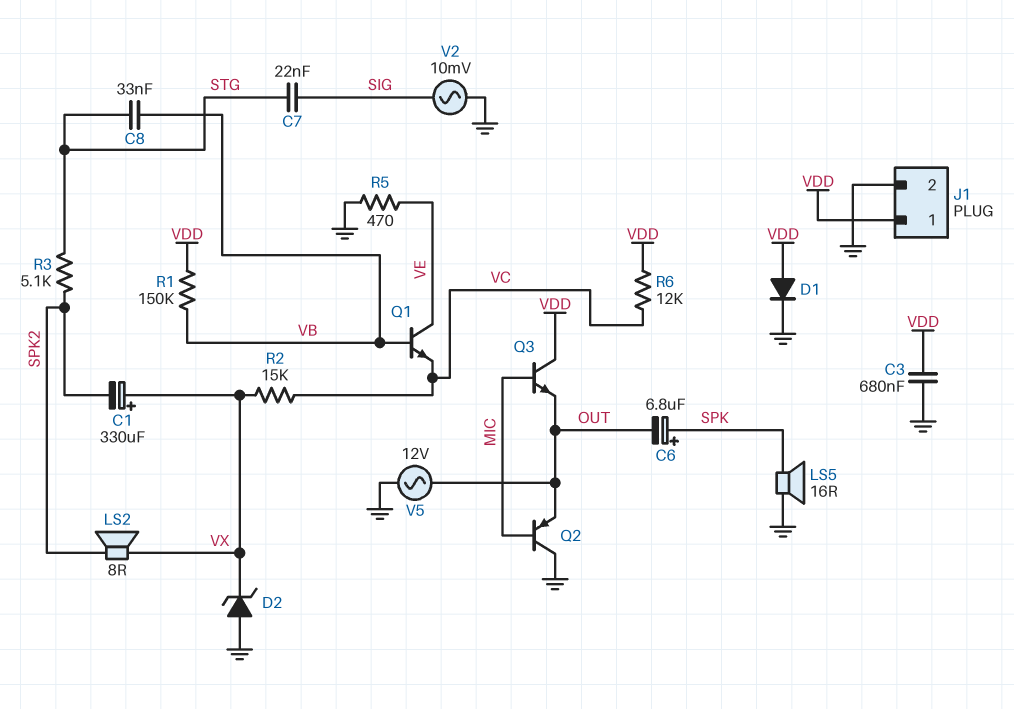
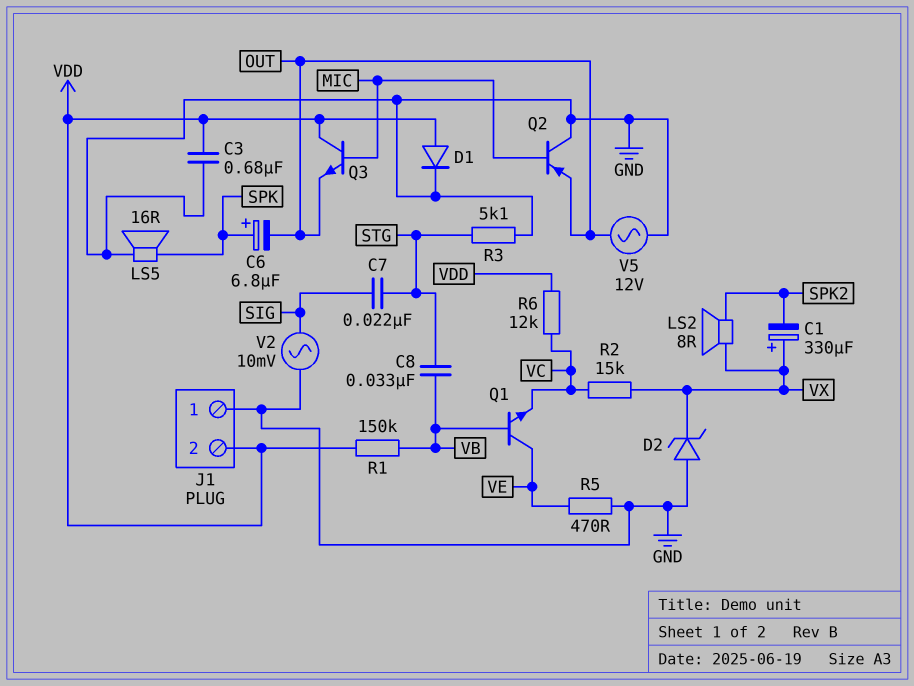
J1 pin 1: VDD -> GND
J1 pin 2: GND -> VDD
R3: 5.1k (SPK2, STG) -> 5.1k (GND, STG)

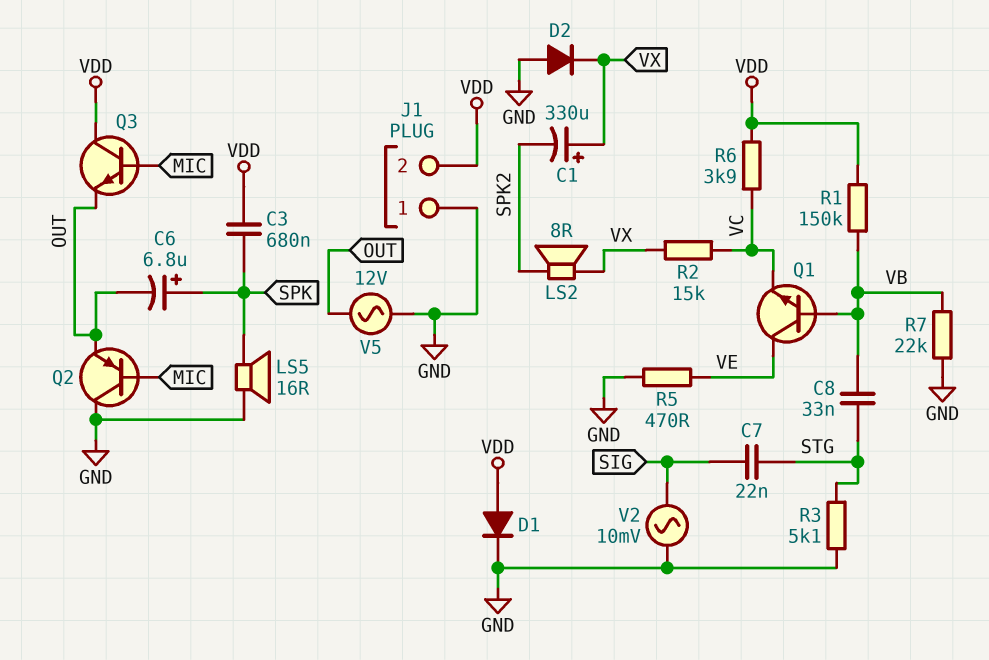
C3: 680nF (GND, VDD) -> 680nF (SPK, VDD)
D2: zener (A GND, K VX) -> diode (A GND, K VX)
R6: 12k (VC, VDD) -> 3.9k (VC, VDD)
R7: none -> 22k (GND, VB)

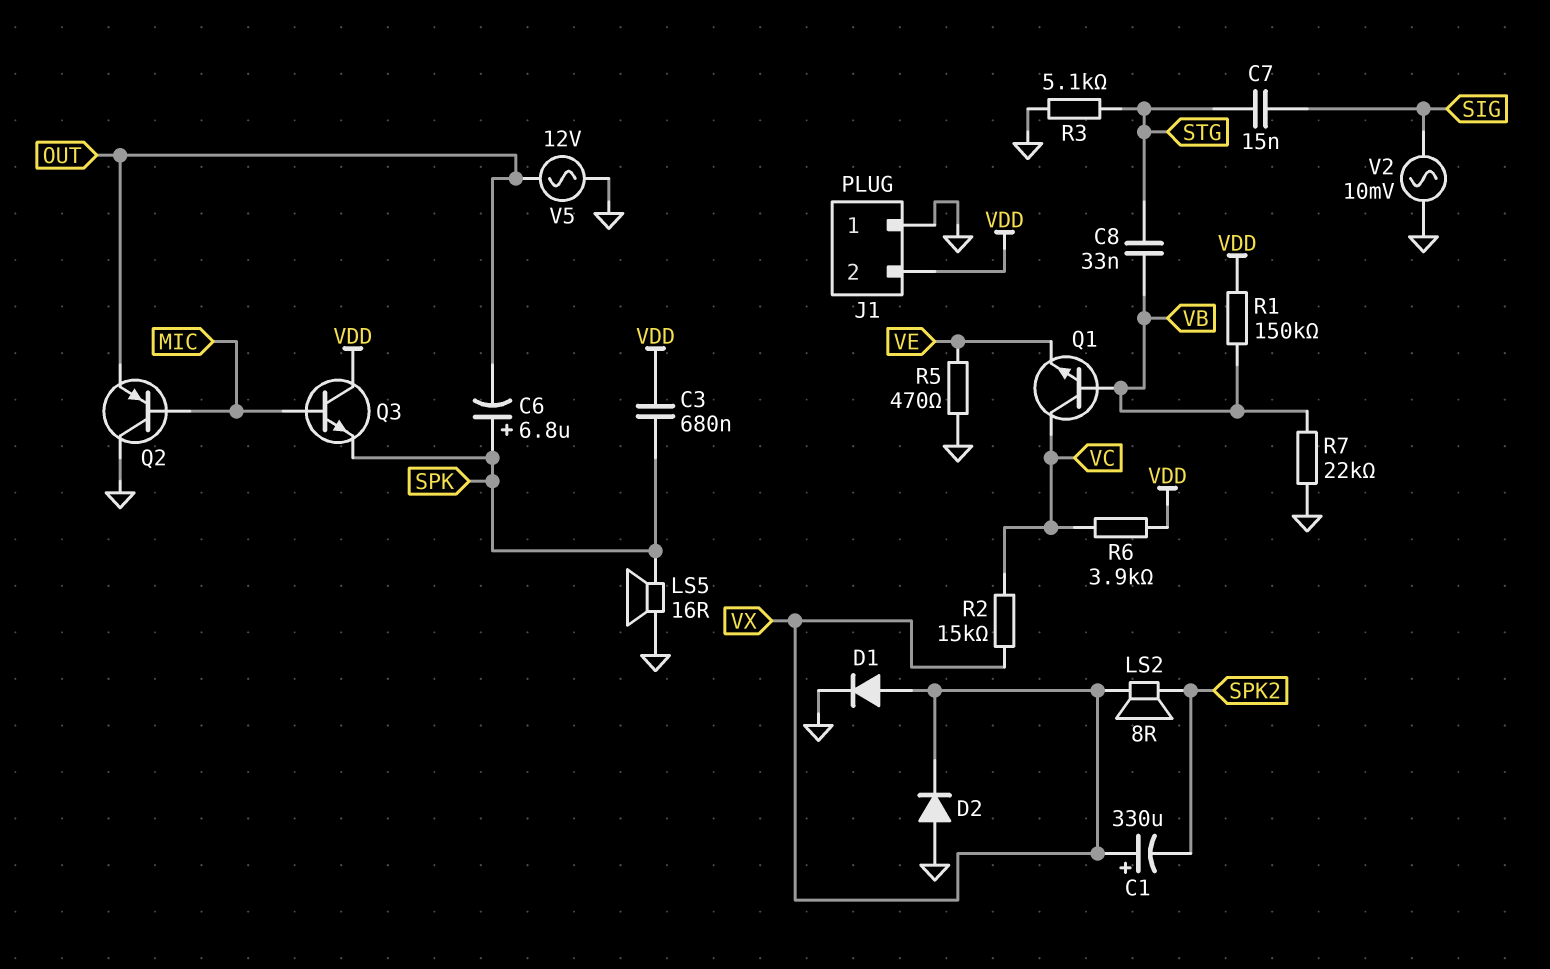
C7: 22nF (SIG, STG) -> 15nF (SIG, STG)
D1: diode (A VDD, K GND) -> diode (A VX, K GND)
Q1: NPN (B VB, C VE, E VC) -> NPN (B VB, C VC, E VE)
Q3: NPN (B MIC, C VDD, E OUT) -> NPN (B MIC, C VDD, E SPK)

